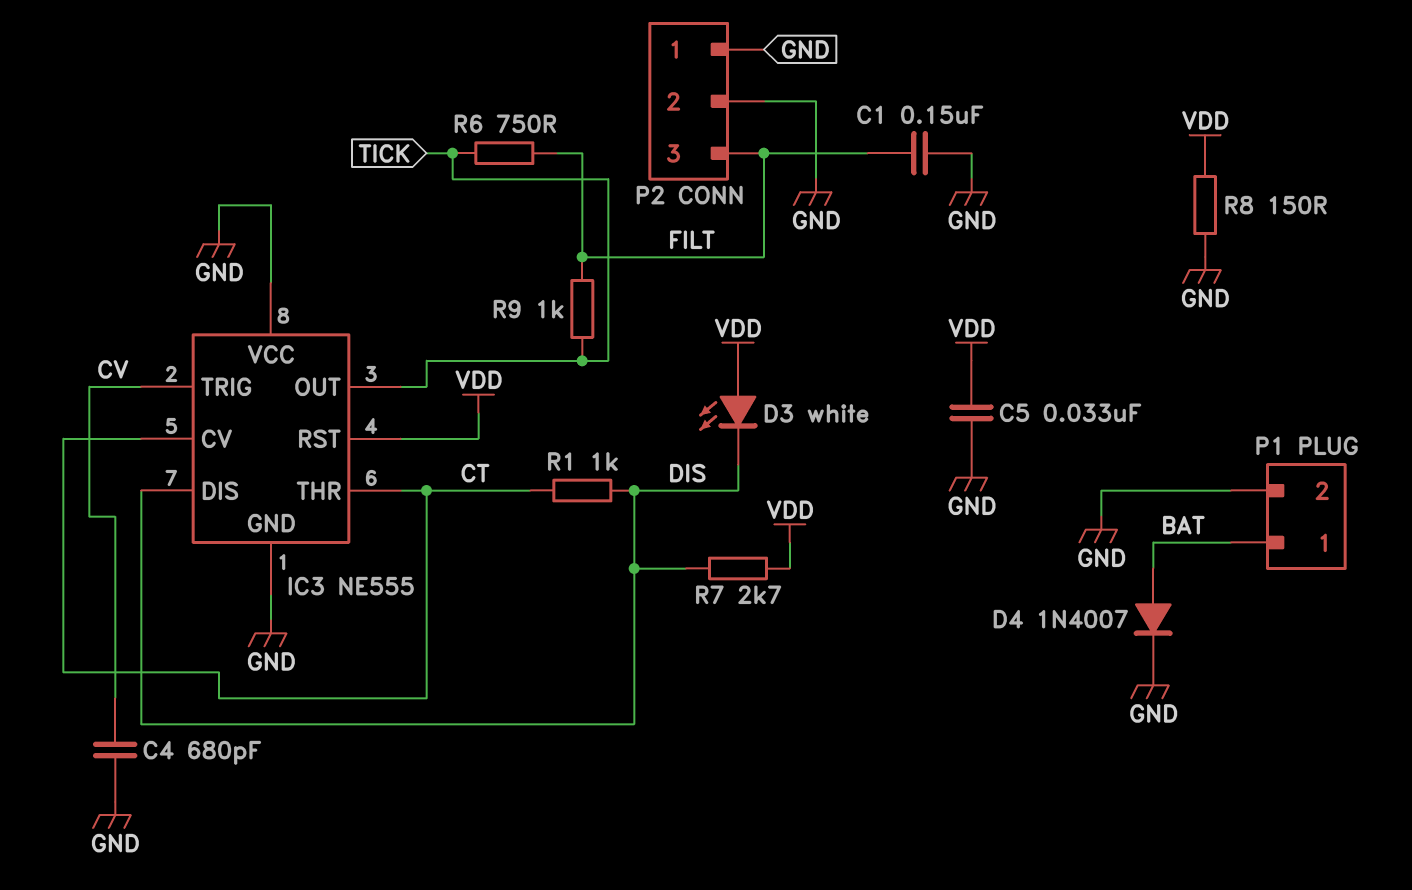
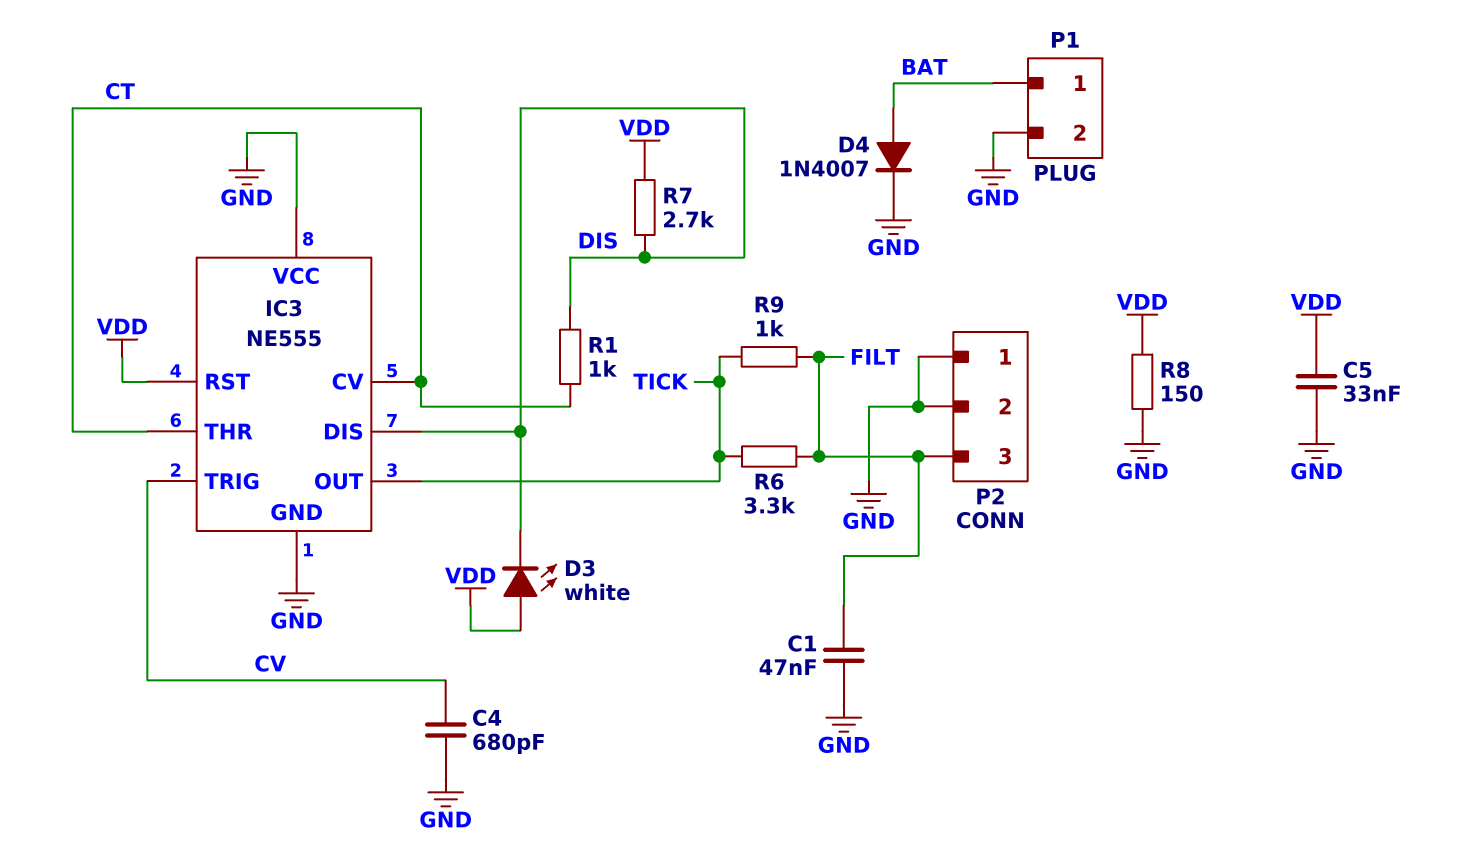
C1: 150nF (FILT, GND) -> 47nF (FILT, GND)
R6: 750 (FILT, TICK) -> 3.3k (FILT, TICK)

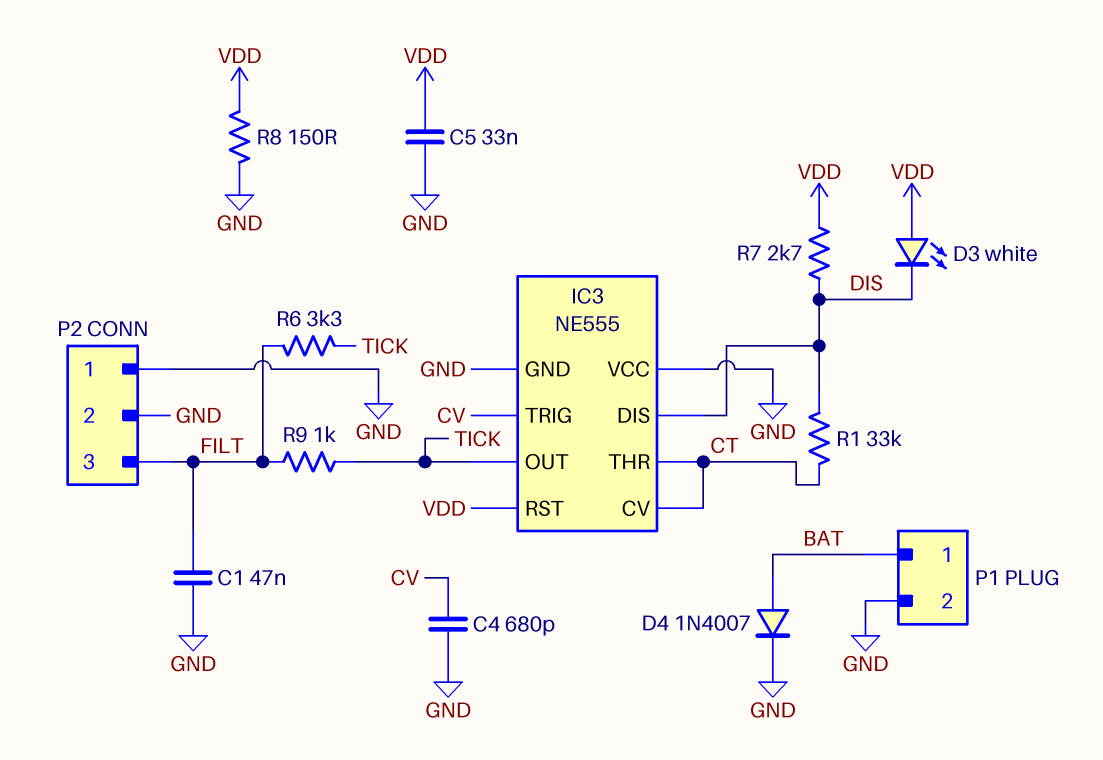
R1: 1k (CT, DIS) -> 33k (CT, DIS)

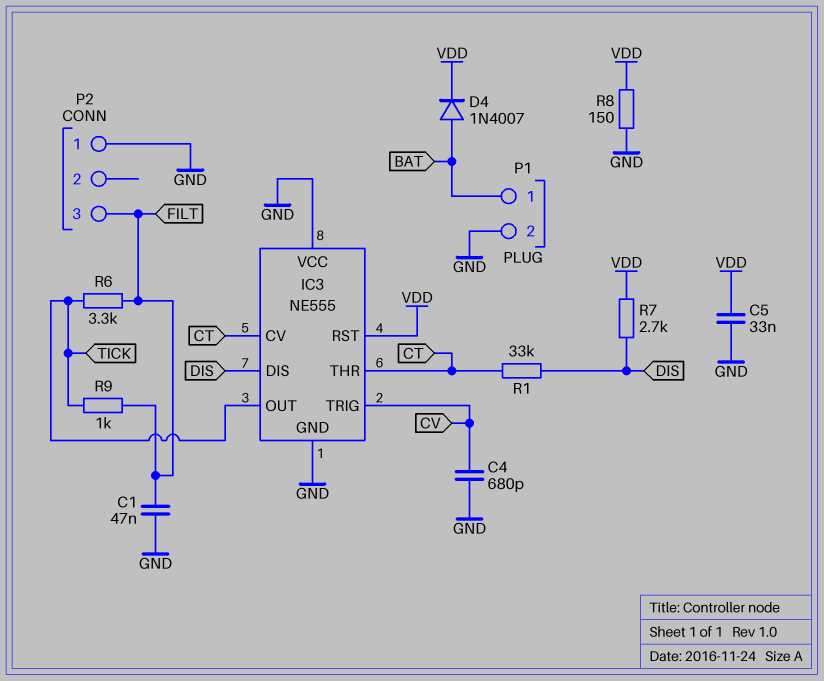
D3: LED white (A VDD, K DIS) -> none
D4: diode 1N4007 (A BAT, K GND) -> diode 1N4007 (A BAT, K VDD)
P2 pin 2: GND -> none

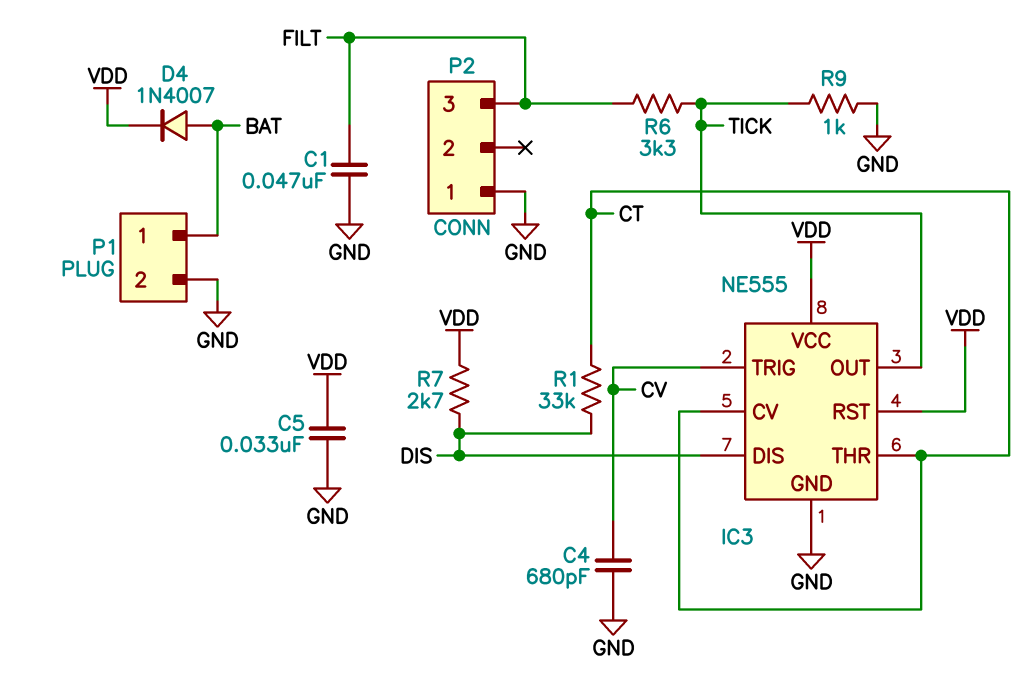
IC3 pin VCC: GND -> VDD
R8: 150 (GND, VDD) -> none
R9: 1k (FILT, TICK) -> 1k (GND, TICK)

